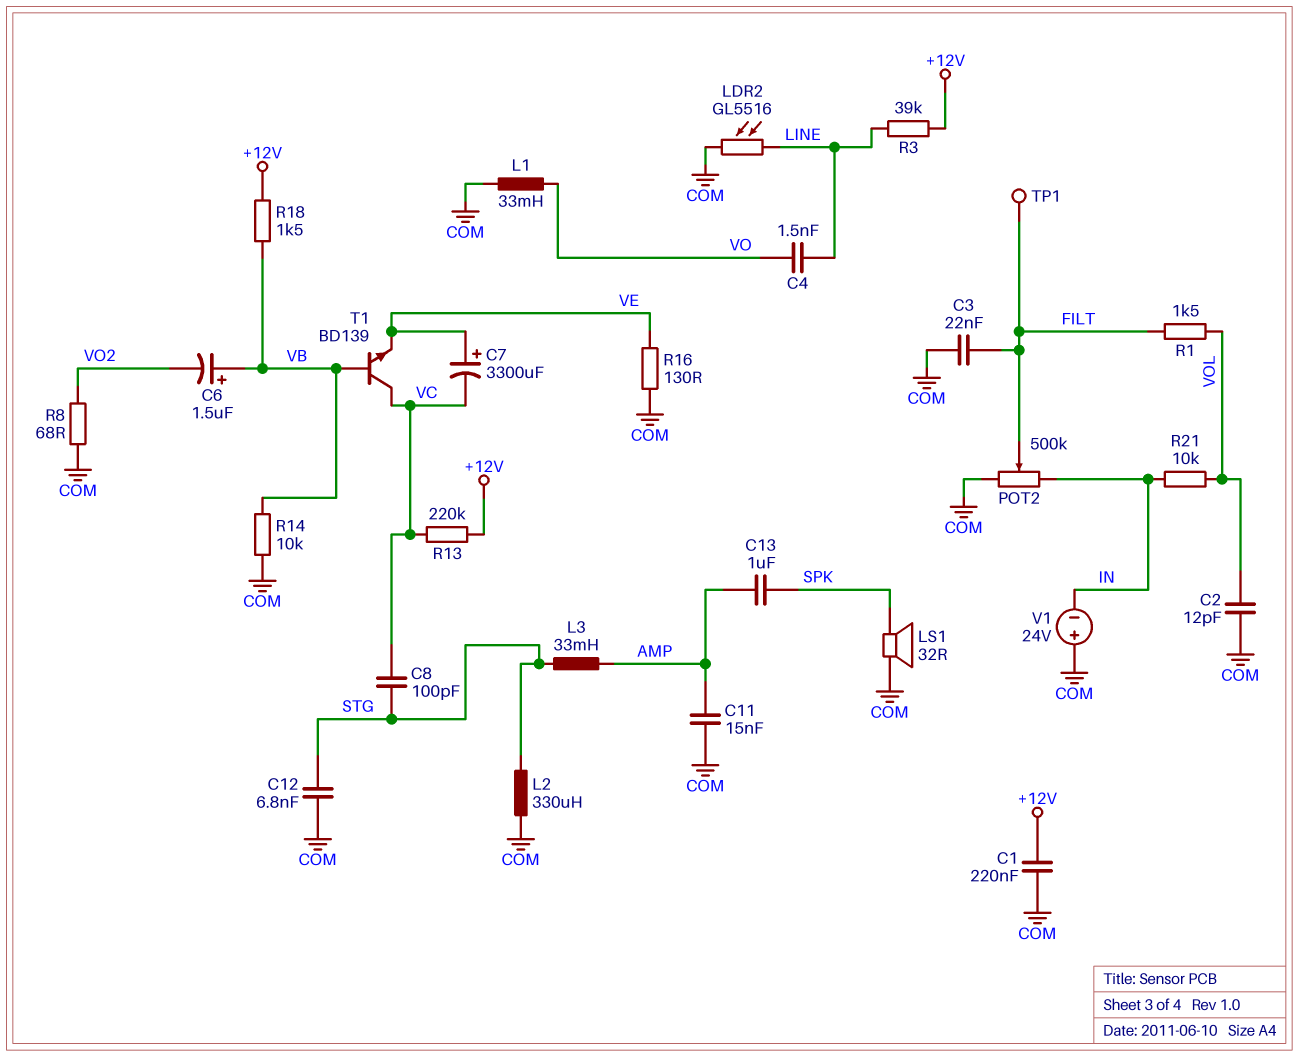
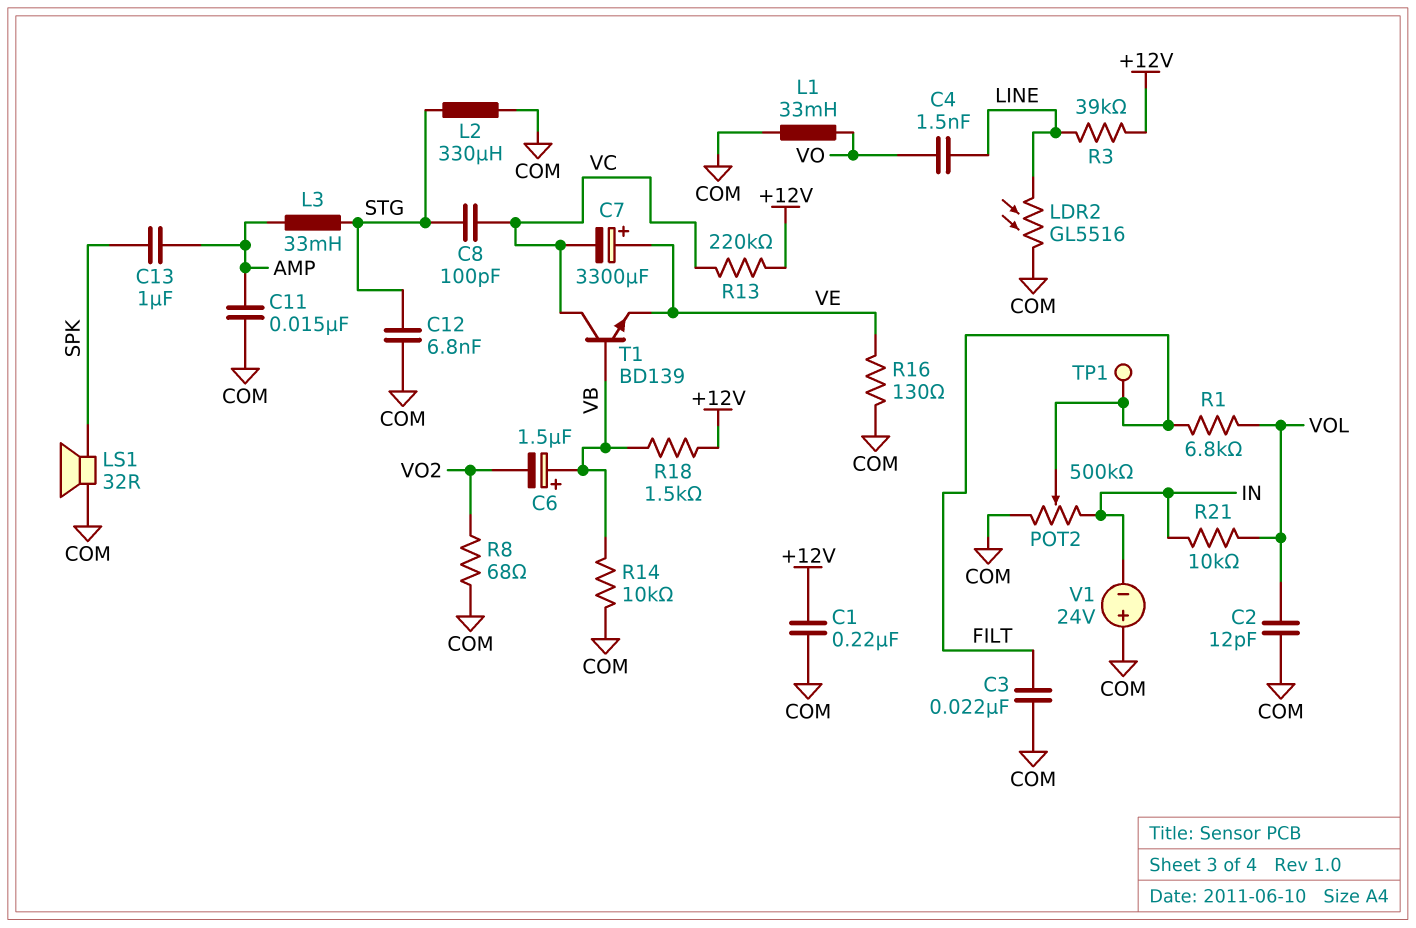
R1: 1.5k (FILT, VOL) -> 6.8k (FILT, VOL)

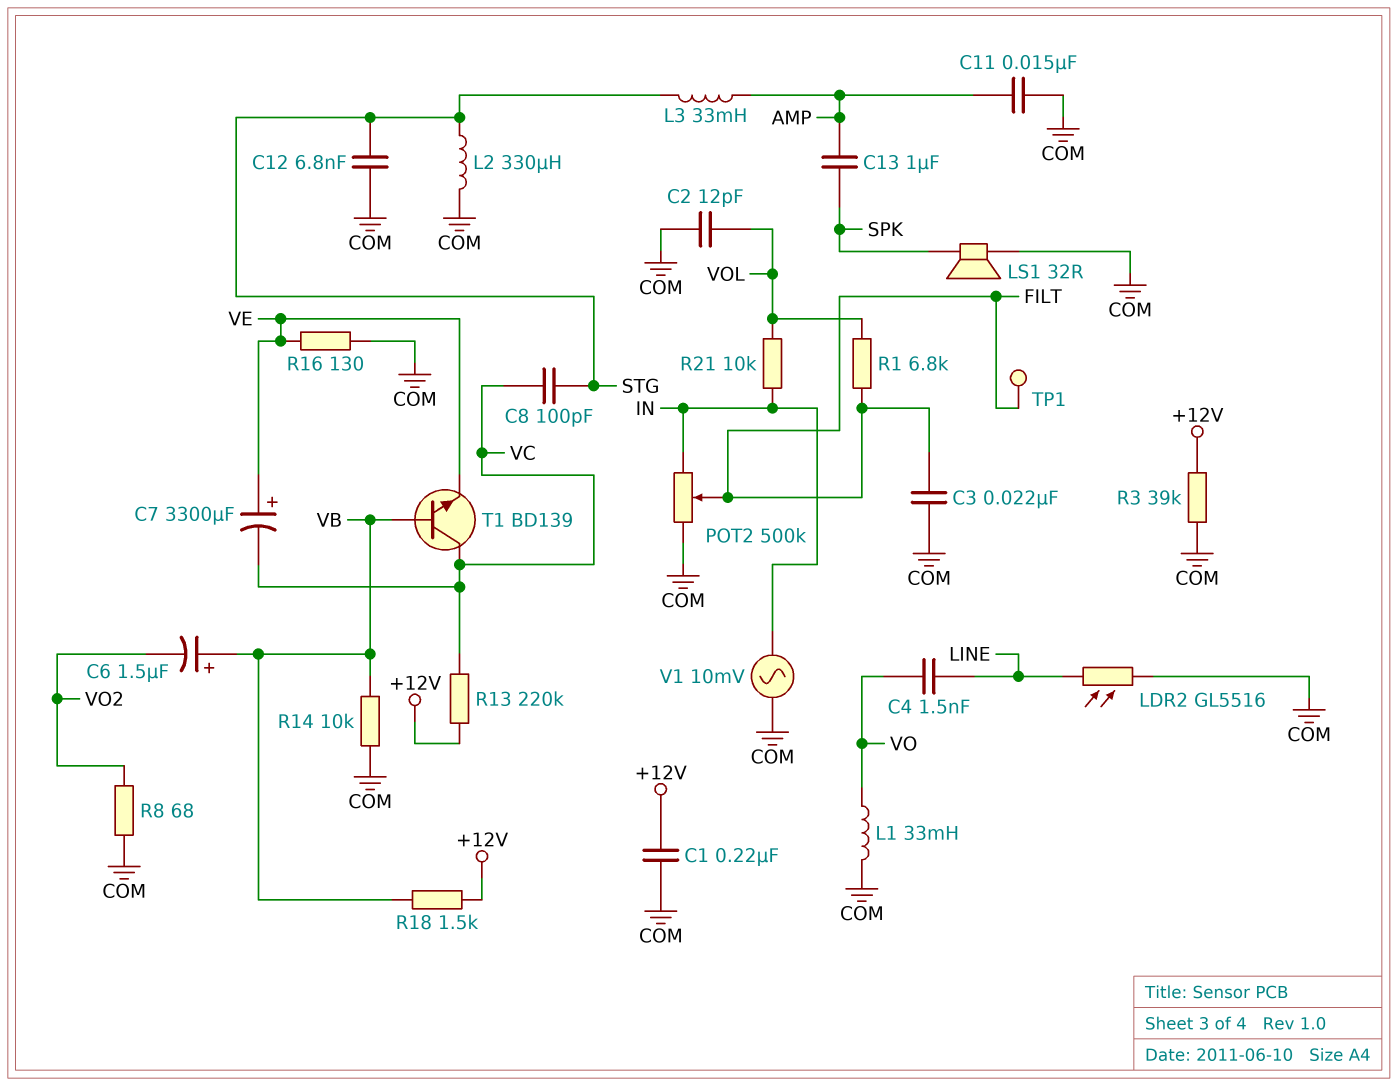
R3: 39k (+12V, LINE) -> 39k (+12V, COM)
V1: 24V (plus COM, minus IN) -> AC 10mV (COM, IN)

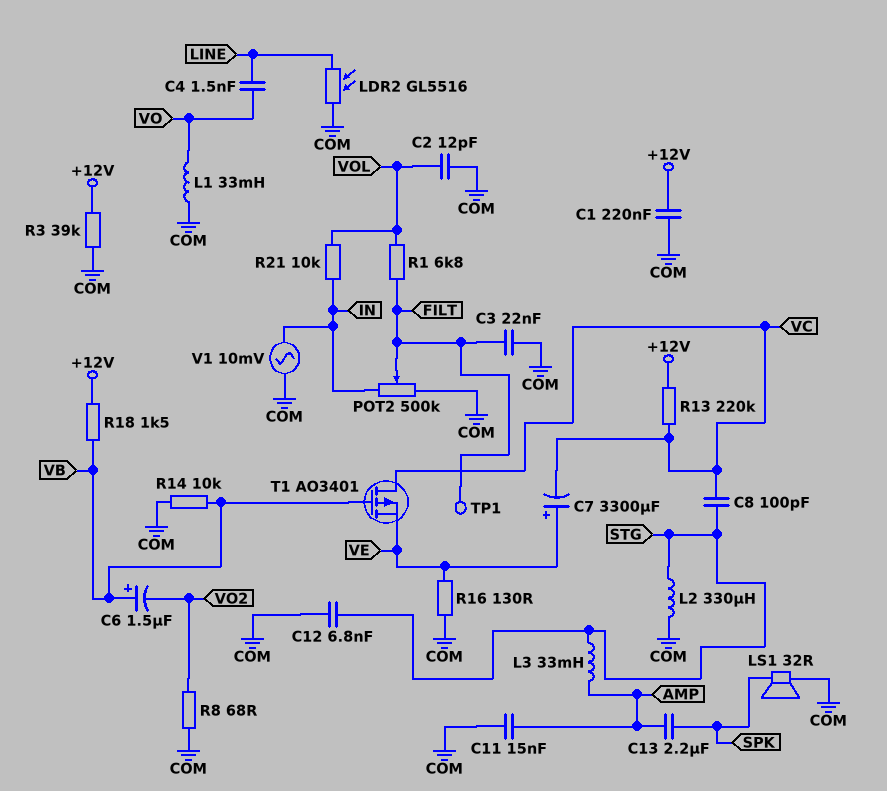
C13: 1uF (AMP, SPK) -> 2.2uF (AMP, SPK)
T1: NPN BD139 (B VB, C VC, E VE) -> PMOS AO3401 (G VB, D VC, S VE)

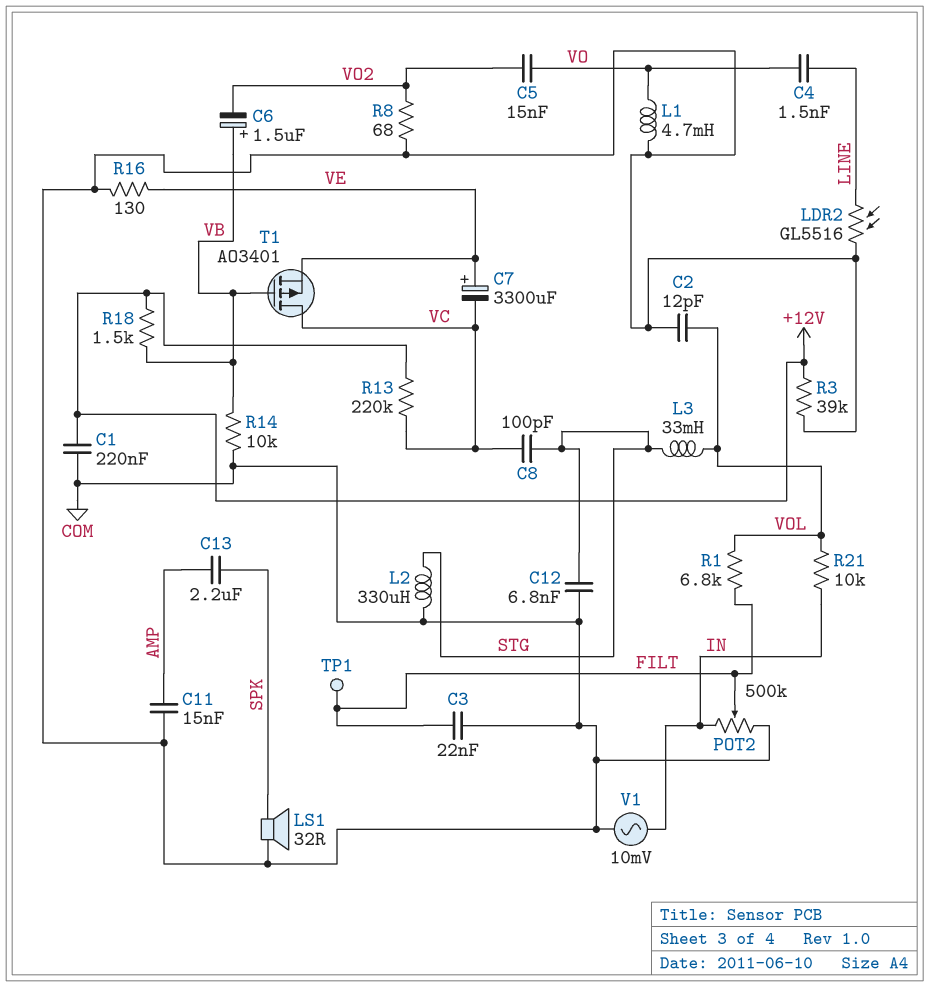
C5: none -> 15nF (VO, VO2)
L1: 33mH (COM, VO) -> 4.7mH (COM, VO)
L3: 33mH (AMP, STG) -> 33mH (STG, VOL)

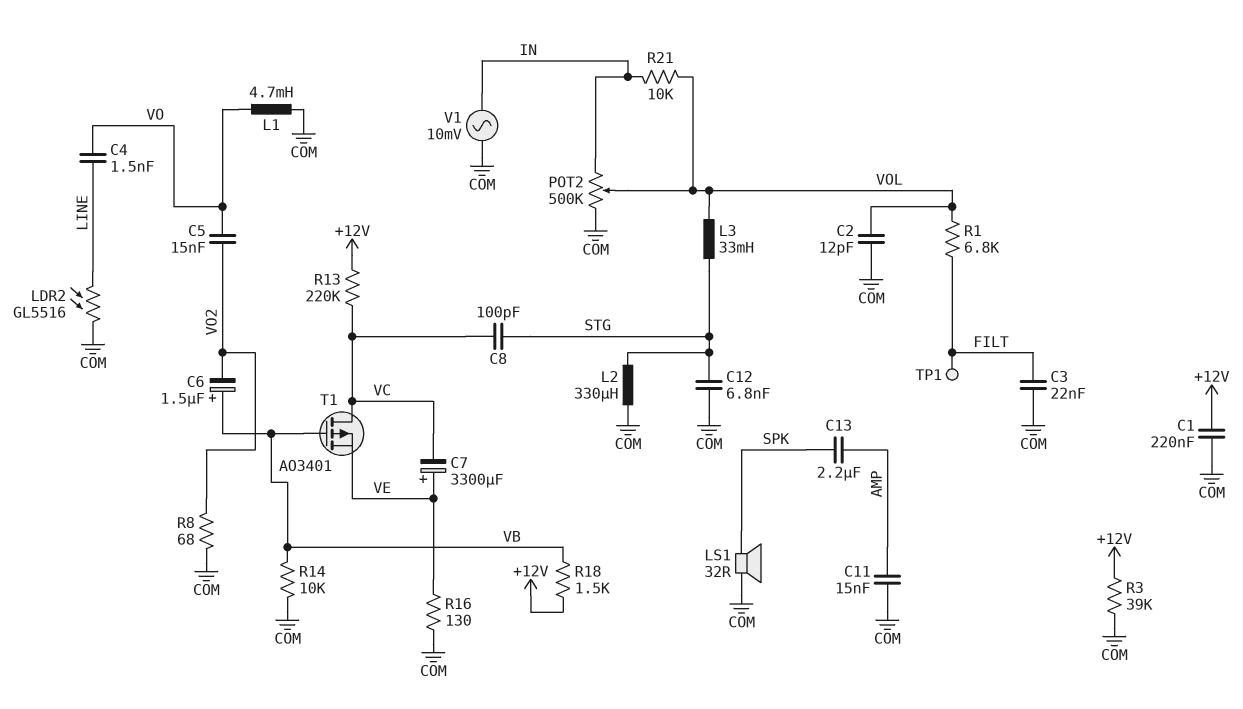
POT2: 500k (COM, IN, wiper FILT) -> 500k (COM, IN, wiper VOL)

